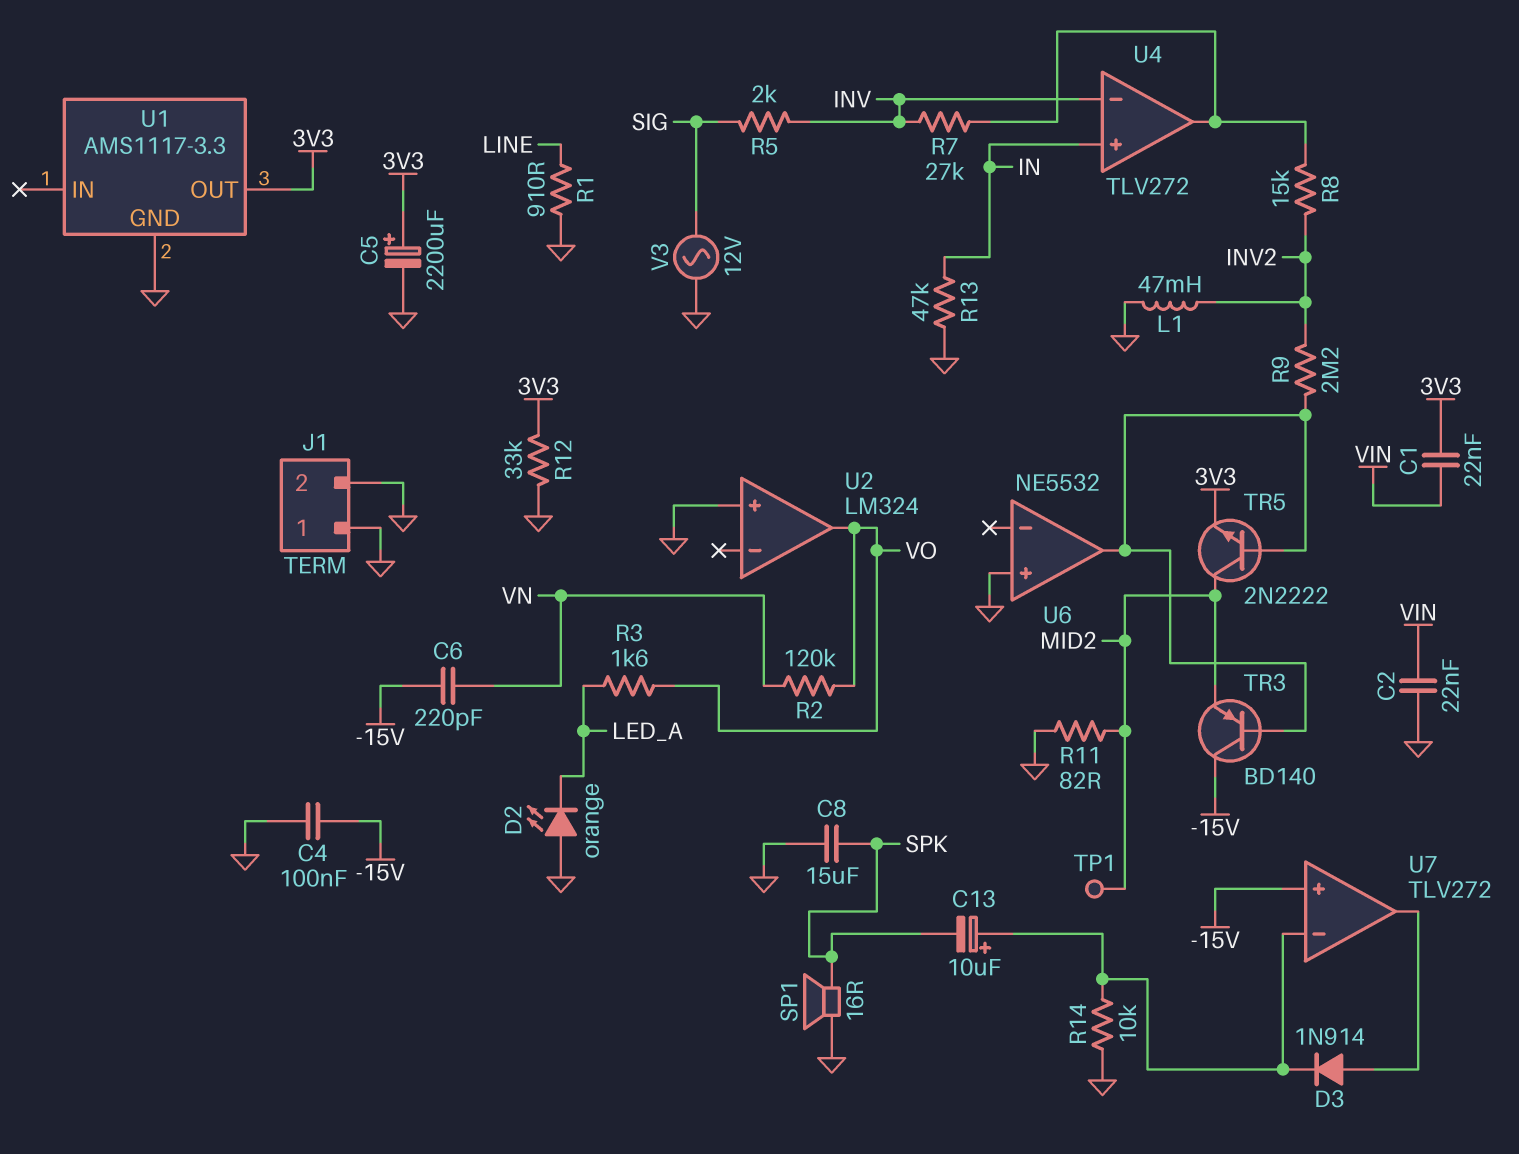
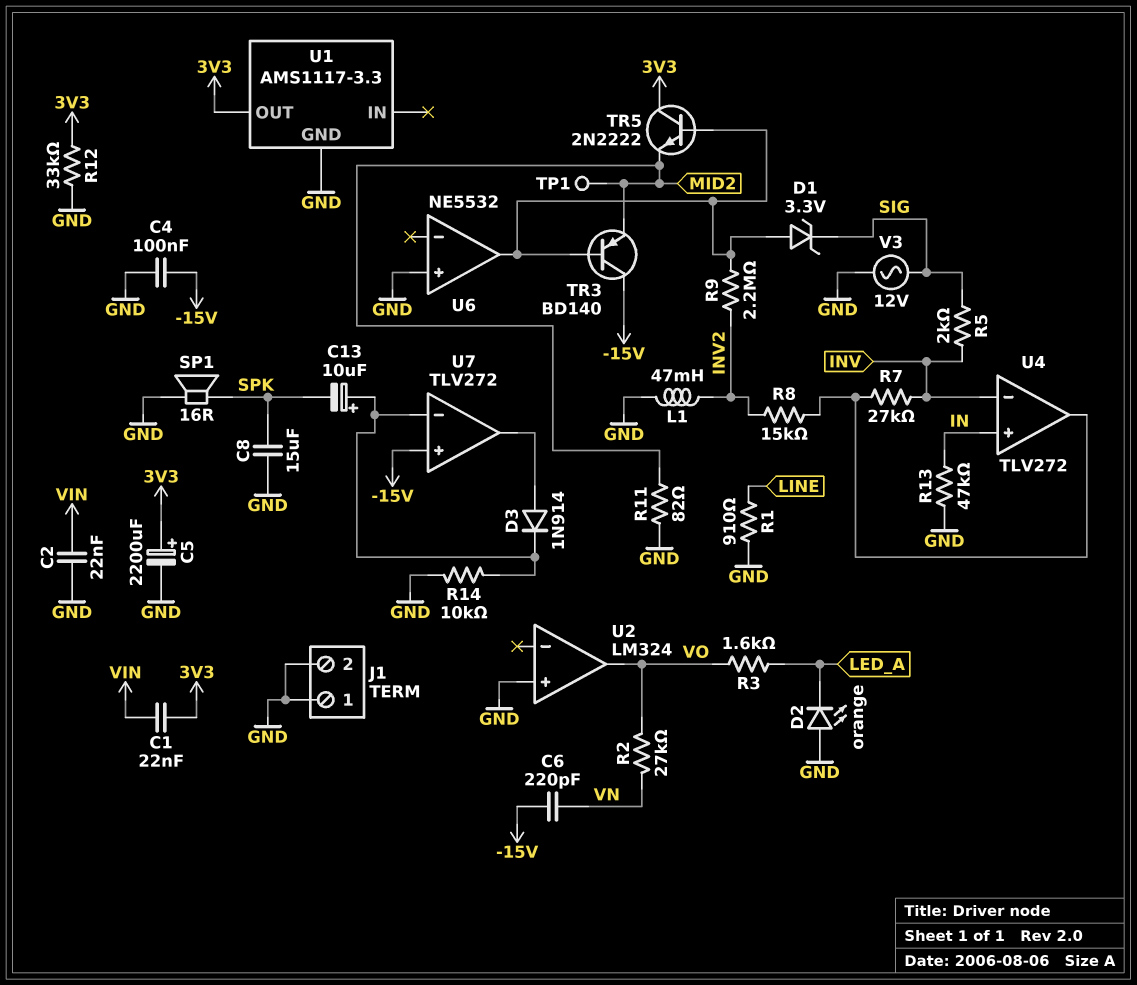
D1: none -> zener 3.3V (A U6/out, K SIG)
R2: 120k (VN, VO) -> 27k (VN, VO)
TR5: NPN 2N2222 (B U6/out, C MID2, E 3V3) -> NPN 2N2222 (B U6/out, C 3V3, E MID2)

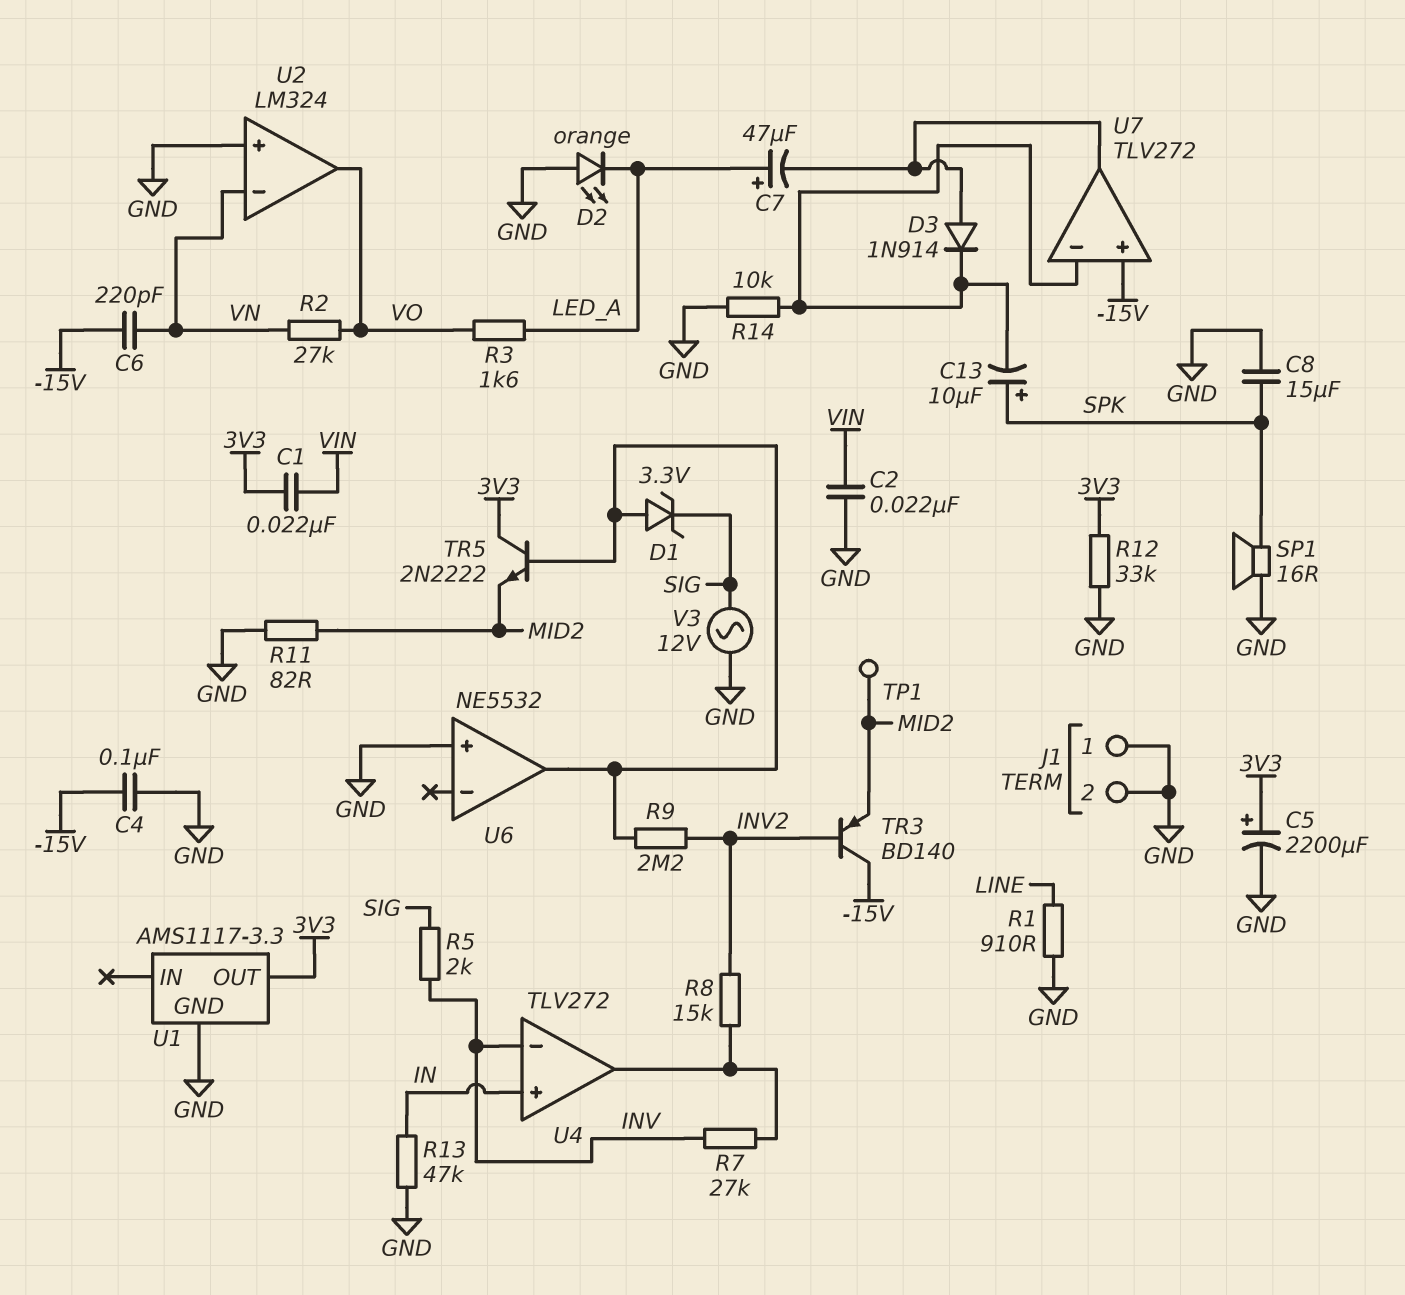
C7: none -> 47uF (plus LED_A, minus U7/out)
C13: 10uF (plus U7/in-, minus SPK) -> 10uF (plus SPK, minus U7/in-)
L1: 47mH (GND, INV2) -> none
TR3: PNP BD140 (B U6/out, C -15V, E MID2) -> PNP BD140 (B INV2, C -15V, E MID2)
U2 pin in-: none -> VN

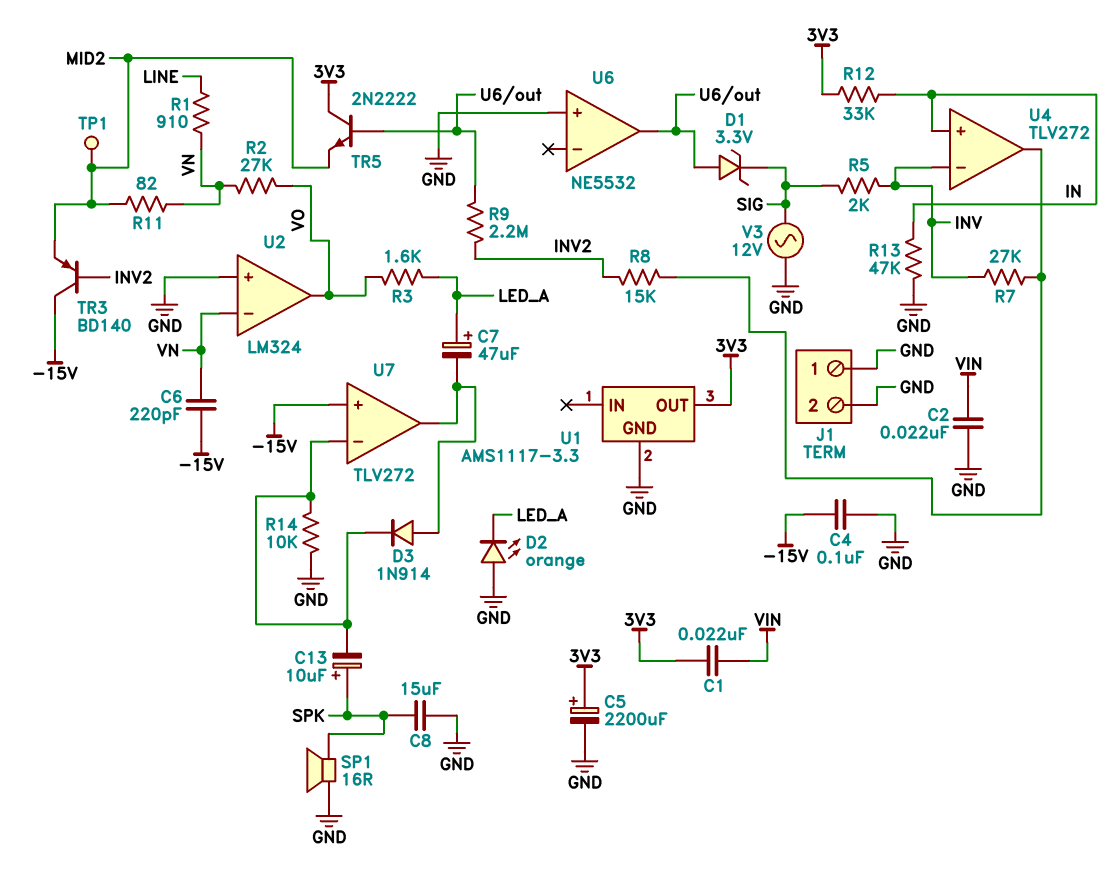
R1: 910 (GND, LINE) -> 910 (LINE, VN)
R11: 82 (GND, MID2) -> 82 (MID2, VN)
R12: 33k (3V3, GND) -> 33k (3V3, IN)

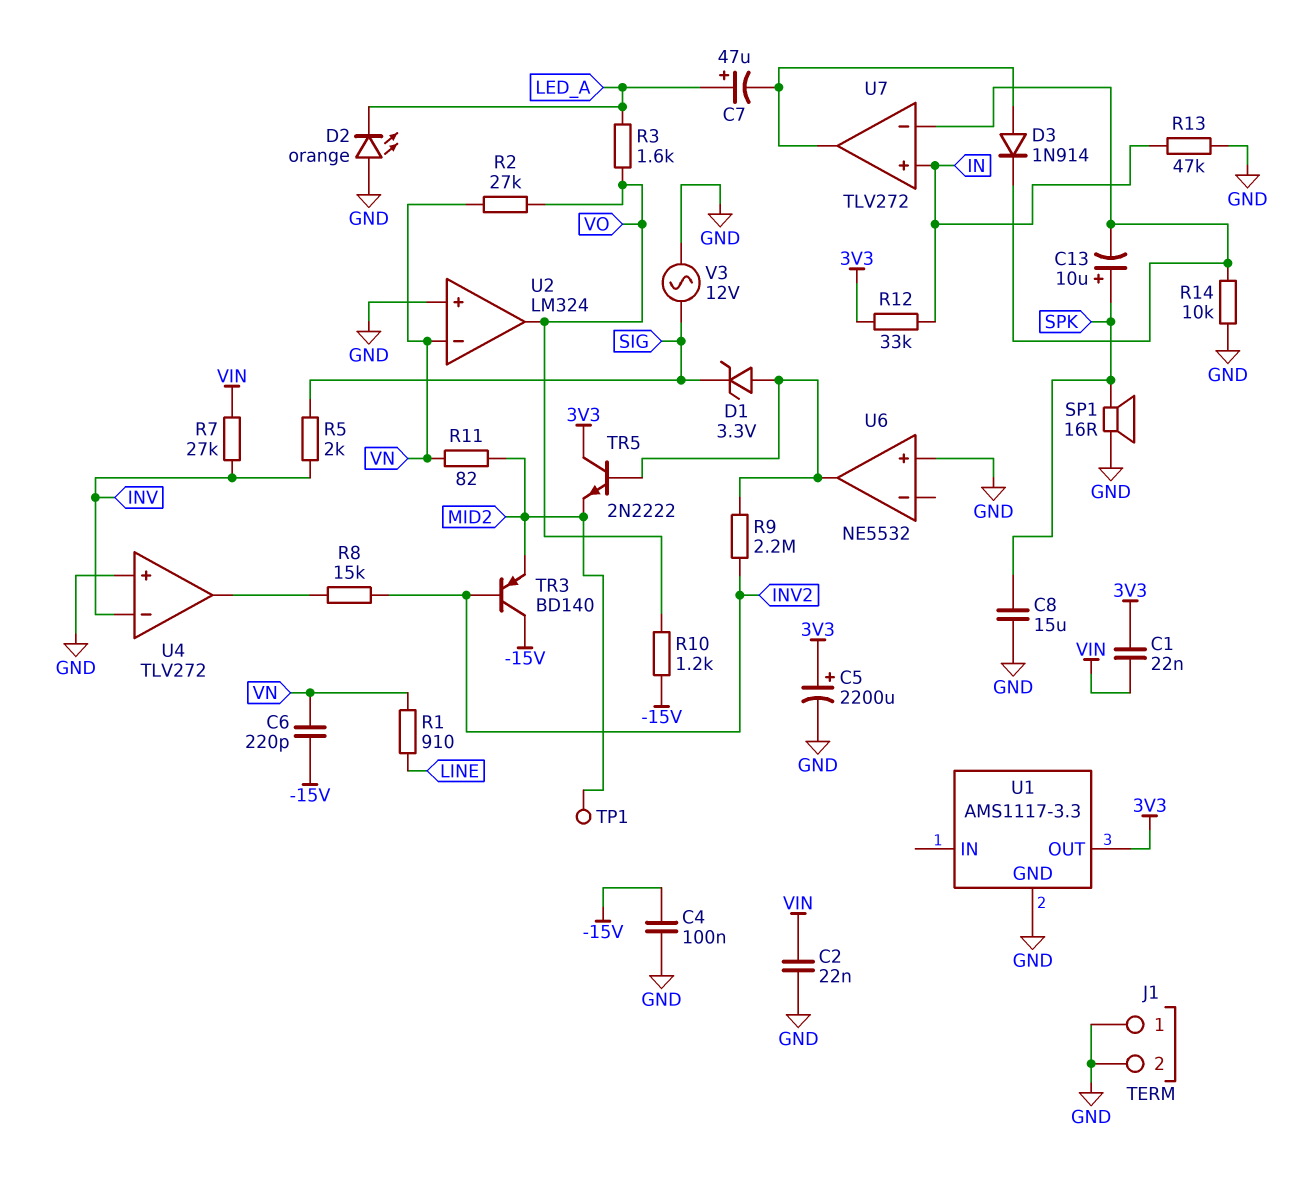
R7: 27k (INV, U4/out) -> 27k (INV, VIN)
R10: none -> 1.2k (-15V, VO)
U4 pin in+: IN -> GND
U7 pin in+: -15V -> IN

